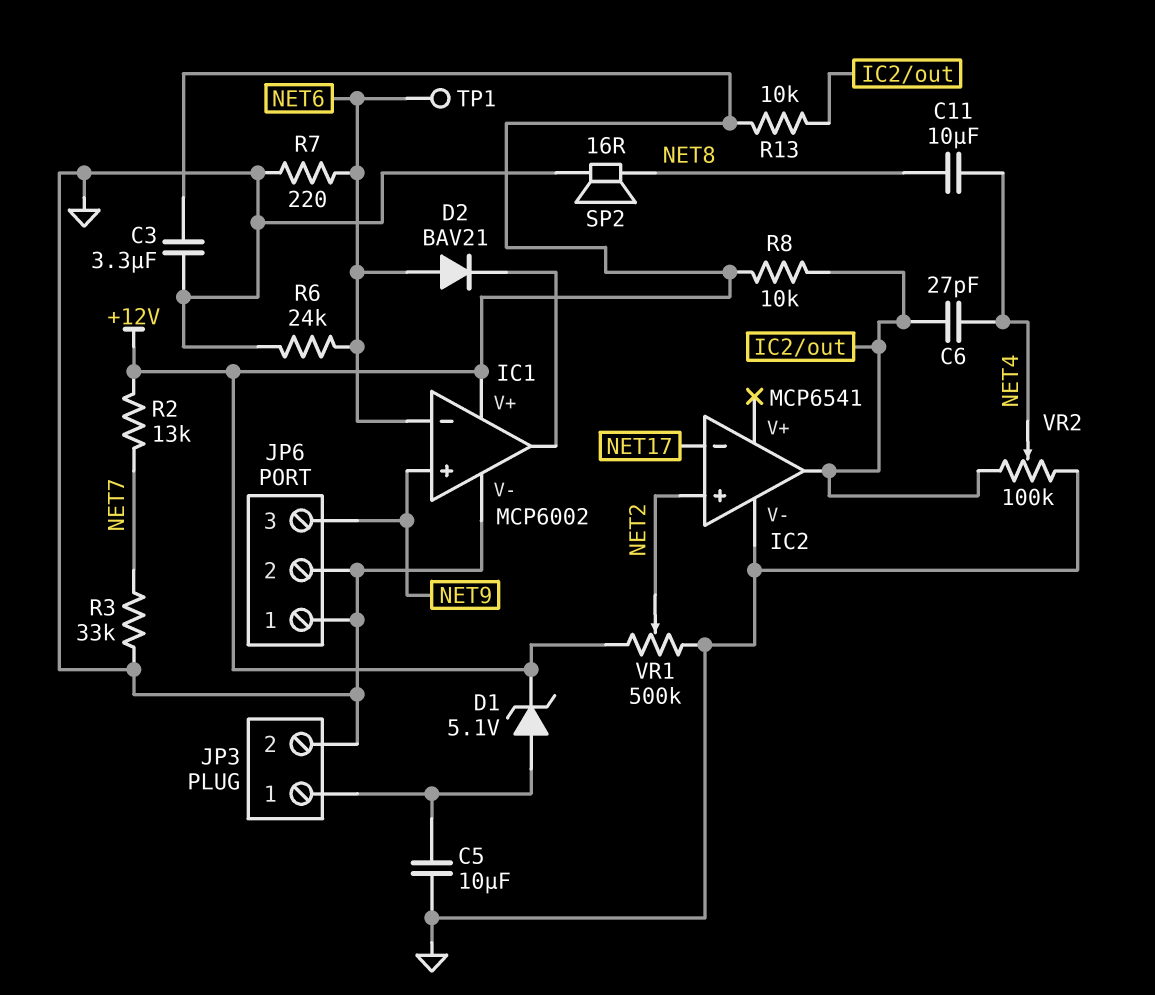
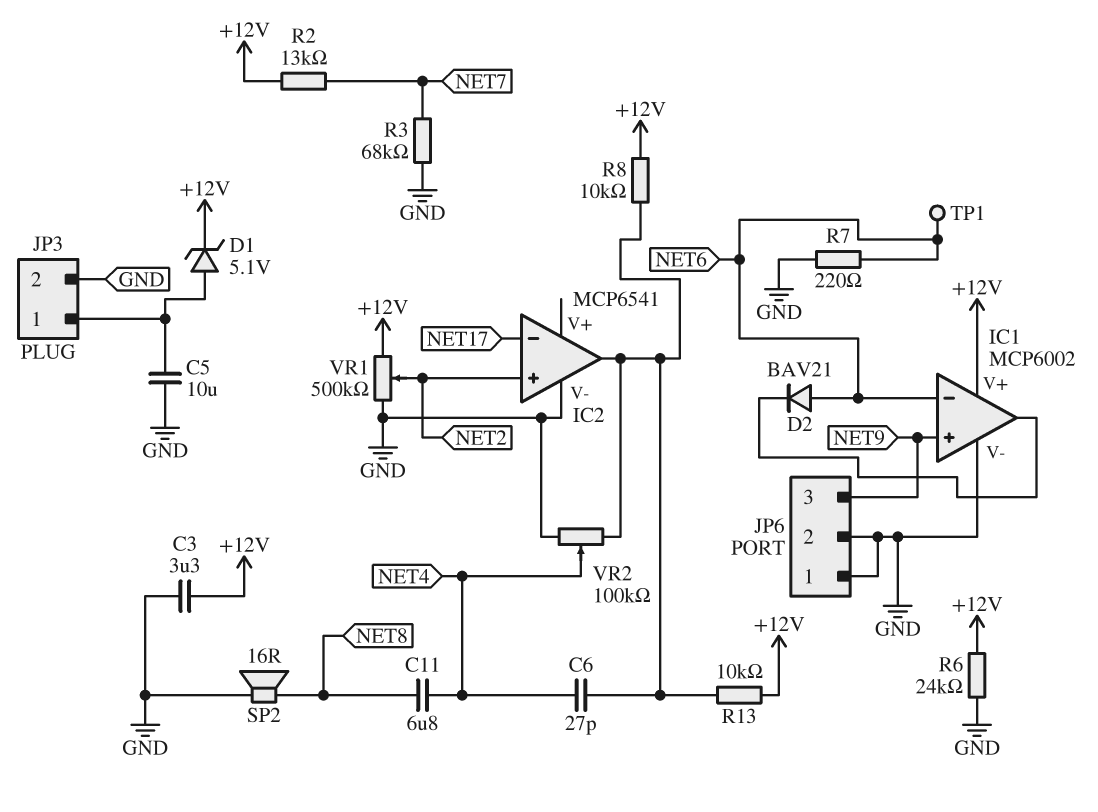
C11: 10uF (NET4, NET8) -> 6.8uF (NET4, NET8)
R3: 33k (GND, NET7) -> 68k (GND, NET7)
R6: 24k (GND, NET6) -> 24k (+12V, GND)

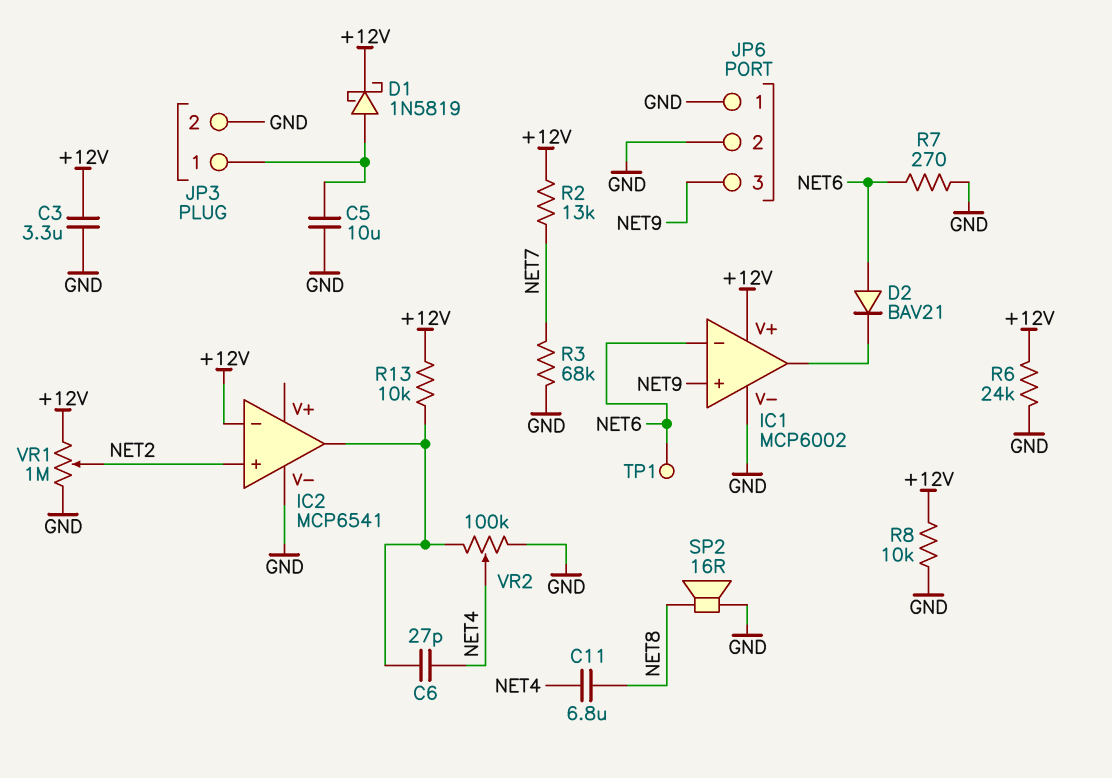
D1: zener 5.1V (A JP3/1, K +12V) -> schottky 1N5819 (A JP3/1, K +12V)
IC2 pin in-: NET17 -> +12V
R7: 220 (GND, NET6) -> 270 (GND, NET6)
R8: 10k (+12V, IC2/out) -> 10k (+12V, GND)
VR1: 500k (+12V, GND, wiper NET2) -> 1M (+12V, GND, wiper NET2)

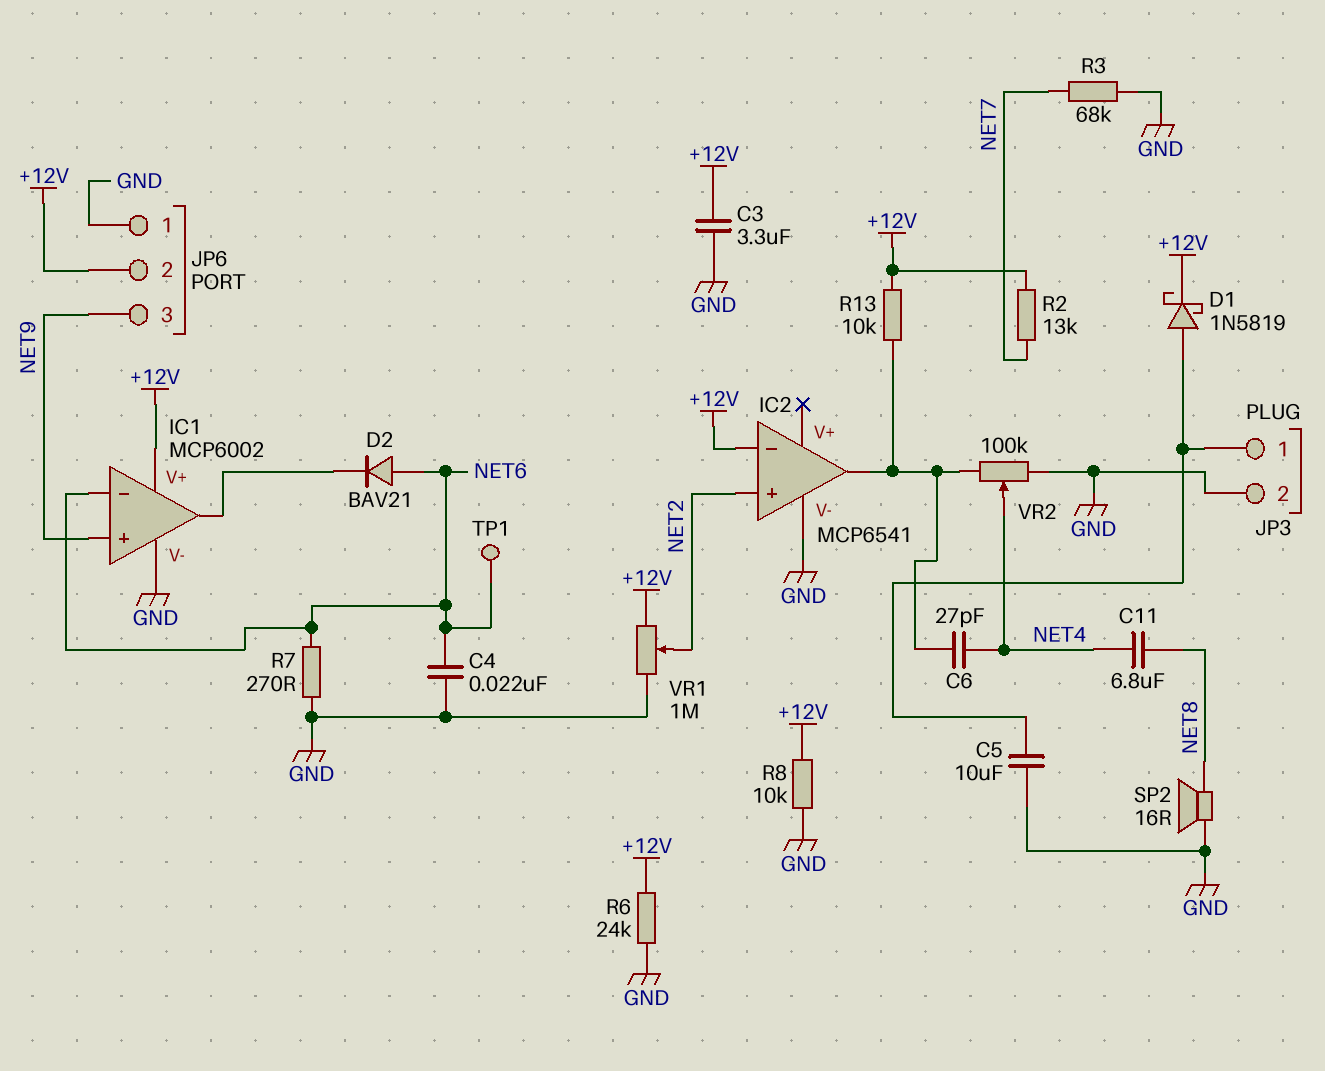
C4: none -> 22nF (GND, NET6)
JP6 pin 2: GND -> +12V

